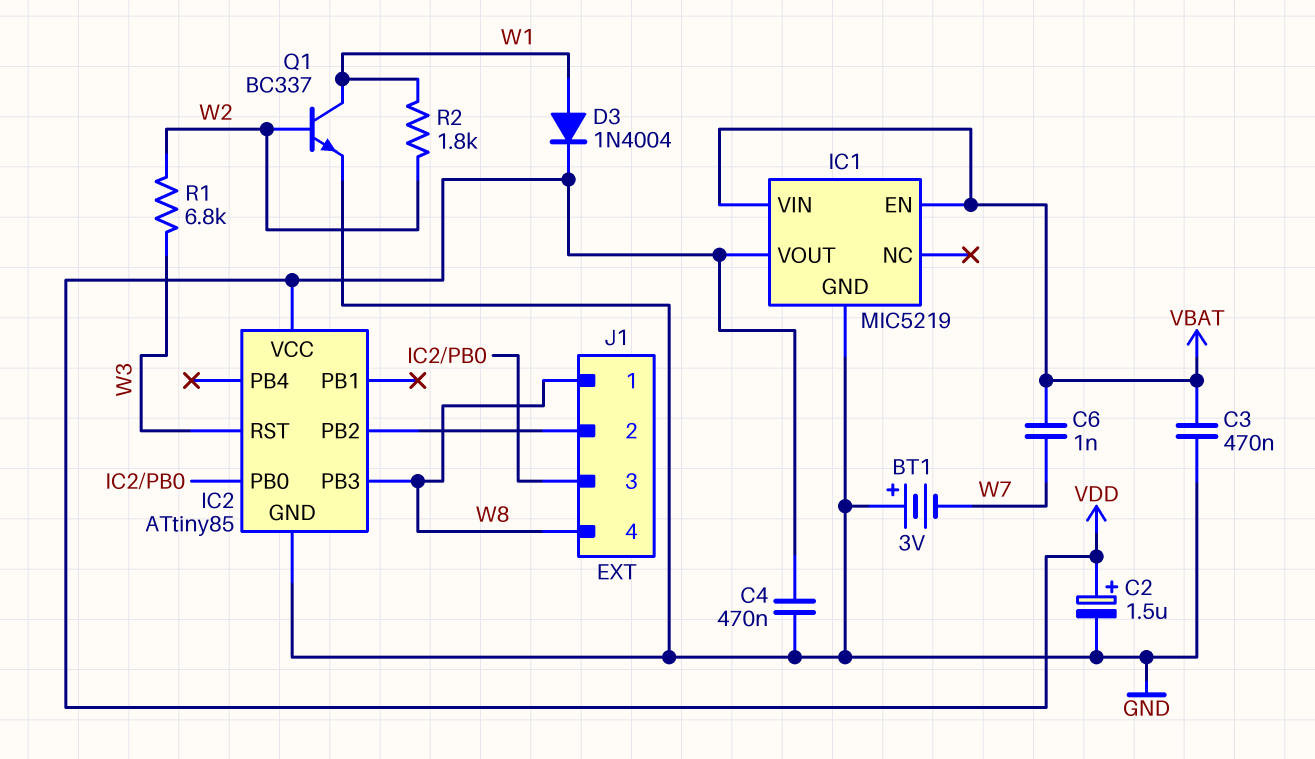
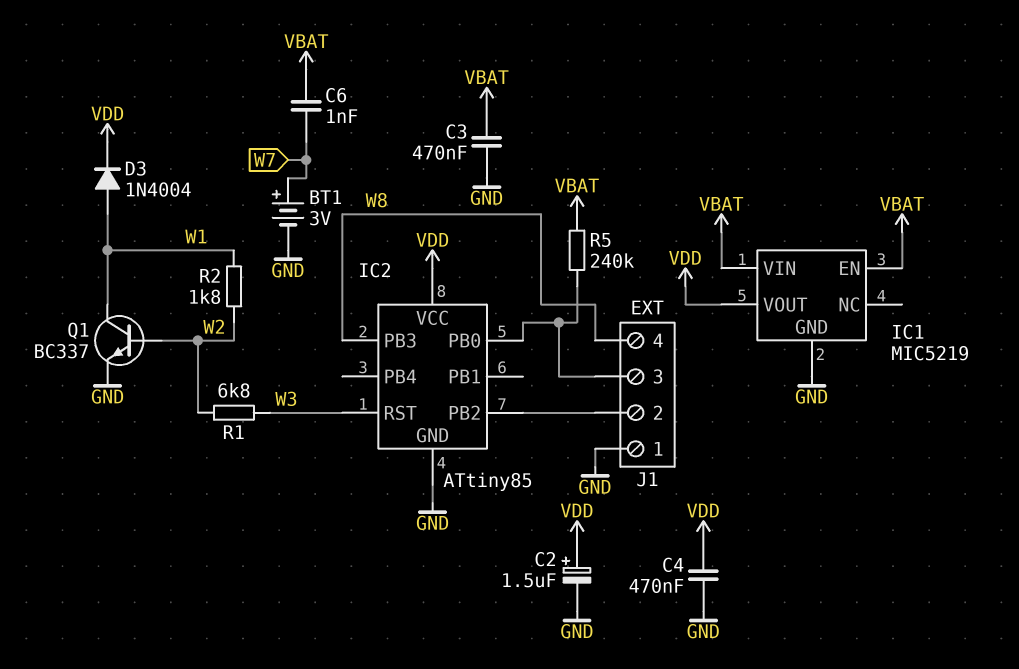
BT1: 3V (plus GND, minus W7) -> 3V (plus W7, minus GND)
J1 pin 1: W8 -> GND
R5: none -> 240k (IC2/PB0, VBAT)

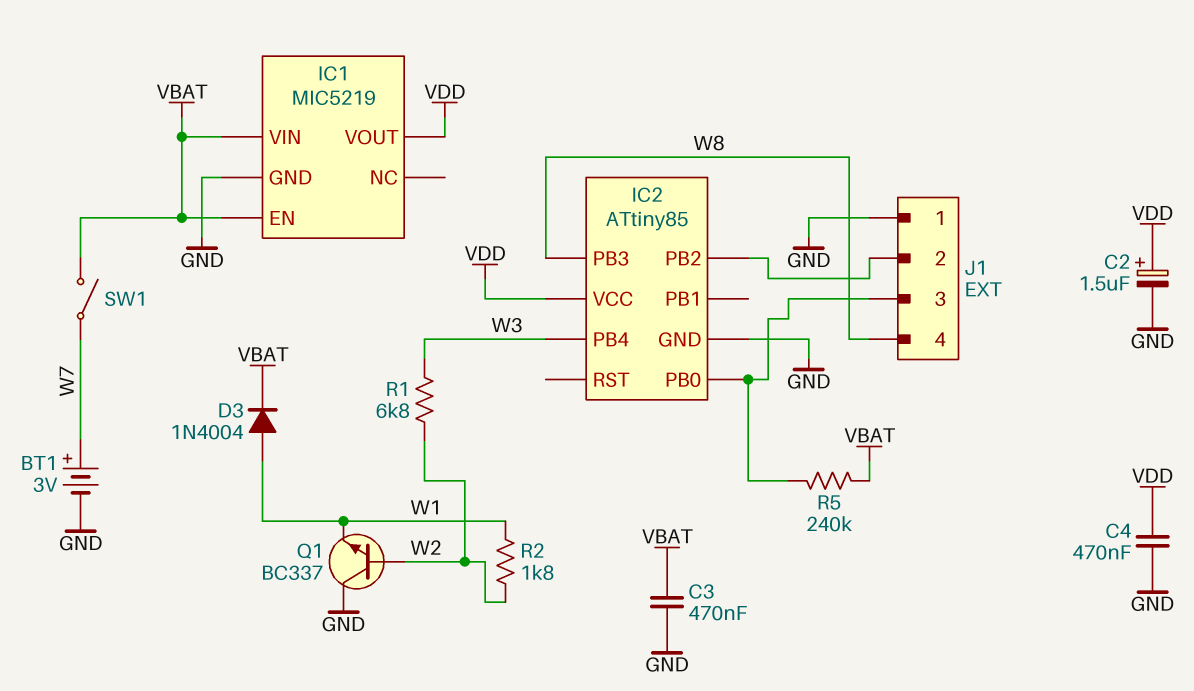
C6: 1nF (VBAT, W7) -> none
D3: diode 1N4004 (A W1, K VDD) -> diode 1N4004 (A W1, K VBAT)
IC2 pin PB4: none -> W3
IC2 pin RST: W3 -> none
Q1: NPN BC337 (B W2, C W1, E GND) -> NPN BC337 (B W2, C GND, E W1)
SW1: none -> switch (VBAT, W7)

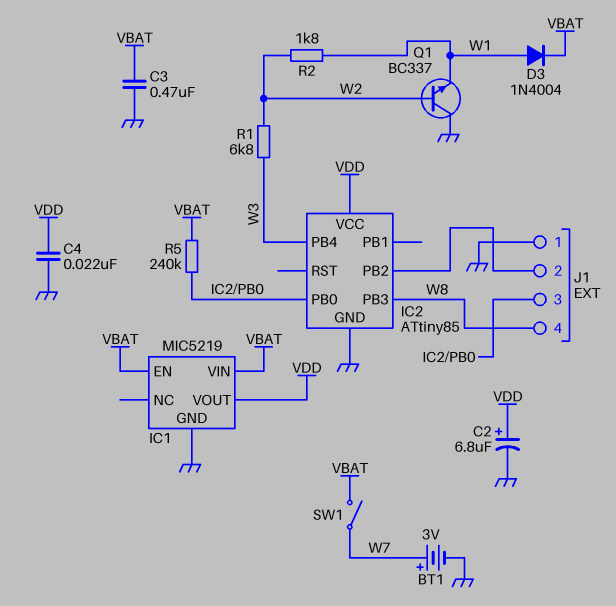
C2: 1.5uF (plus VDD, minus GND) -> 6.8uF (plus VDD, minus GND)
C4: 470nF (GND, VDD) -> 22nF (GND, VDD)

